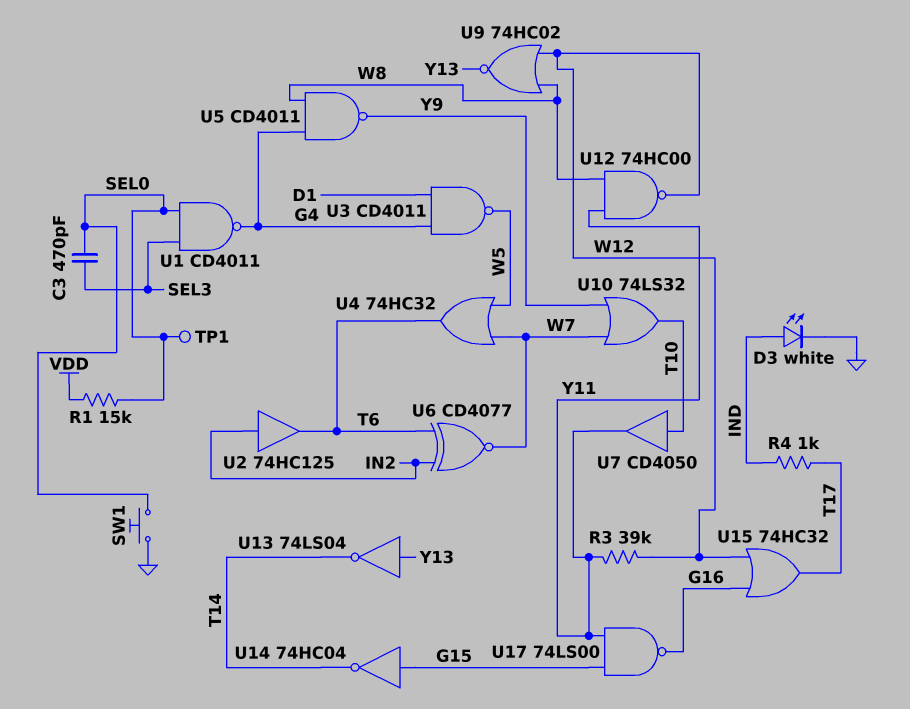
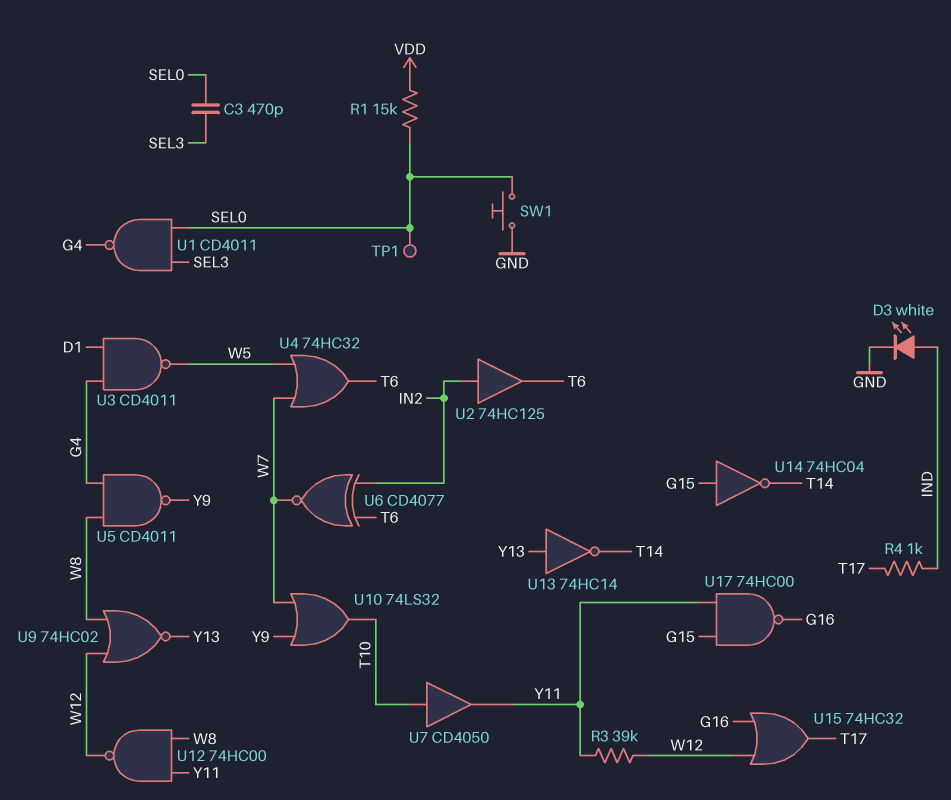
U13: NOT 74LS04 (in Y13, out T14) -> NOT 74HC14 (in Y13, out T14)
U17: NAND 74LS00 (in G15, in Y11, out G16) -> NAND 74HC00 (in G15, in Y11, out G16)

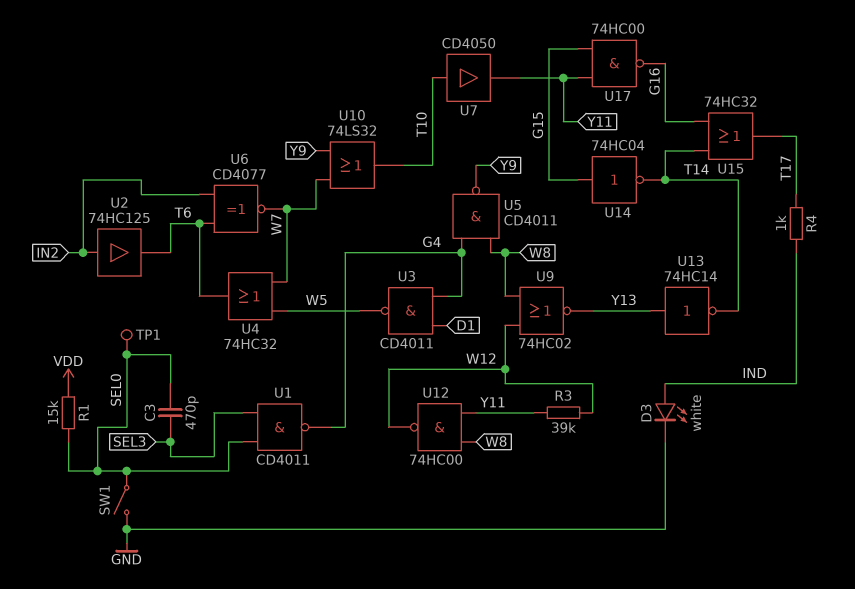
SW1: button (GND, SEL0) -> switch (GND, SEL0)
U15: OR 74HC32 (in G16, in W12, out T17) -> OR 74HC32 (in G16, in T14, out T17)

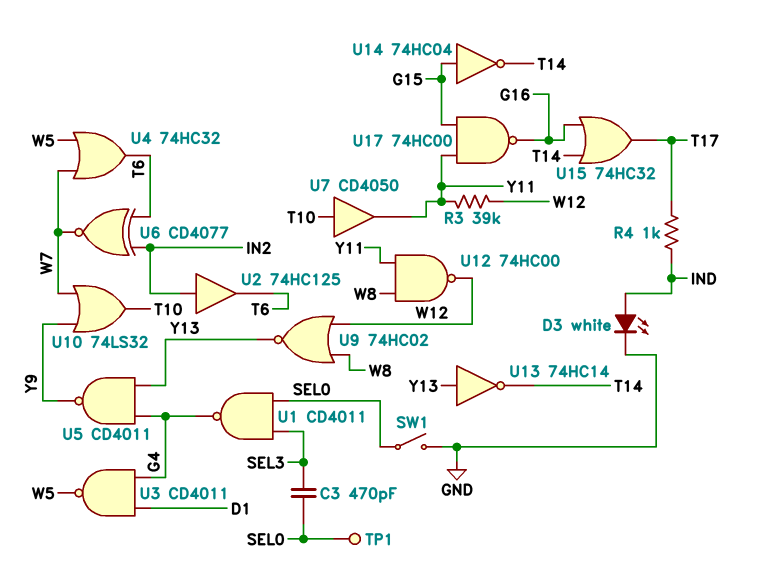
R1: 15k (SEL0, VDD) -> none
U5: NAND CD4011 (in G4, in W8, out Y9) -> NAND CD4011 (in G4, in Y13, out Y9)

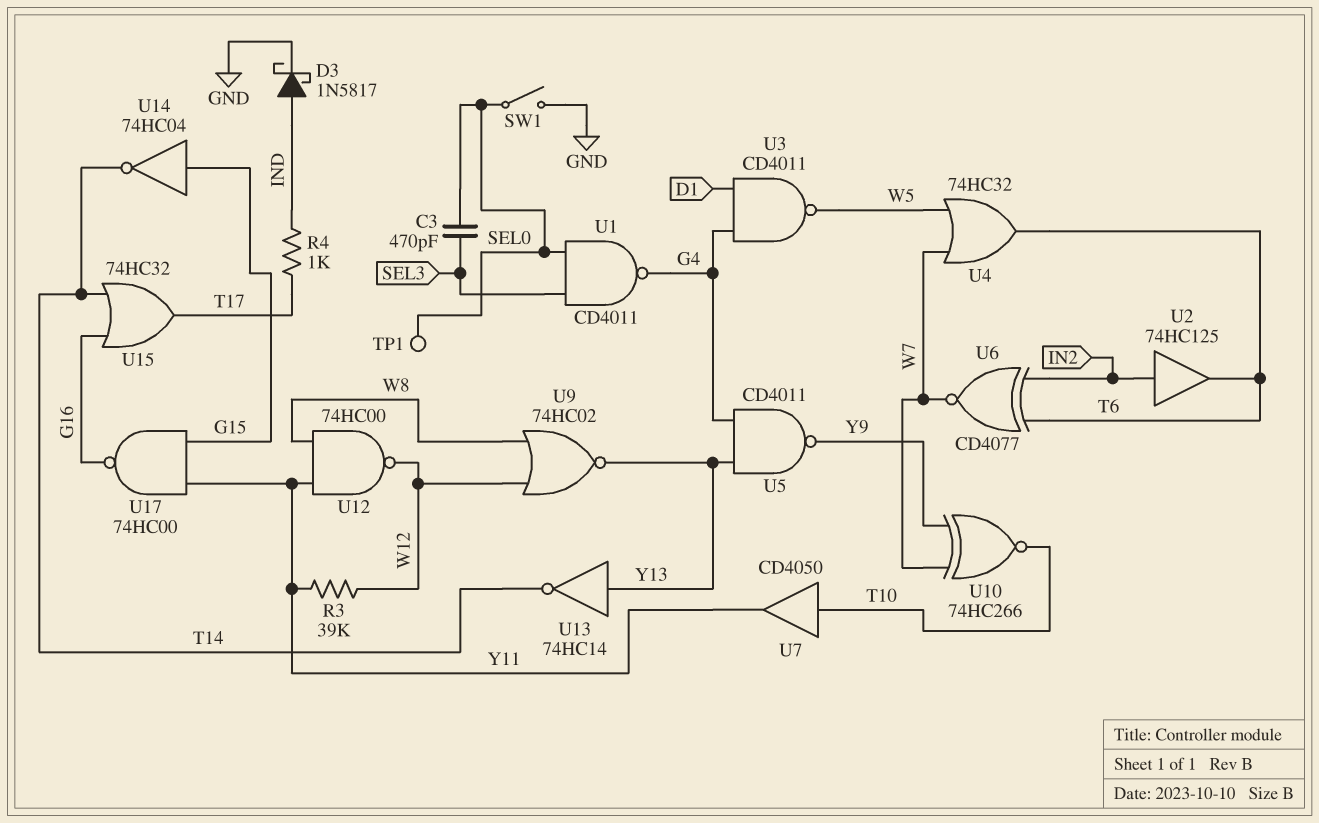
D3: LED white (A IND, K GND) -> schottky 1N5817 (A IND, K GND)
U10: OR 74LS32 (in W7, in Y9, out T10) -> XNOR 74HC266 (in W7, in Y9, out T10)

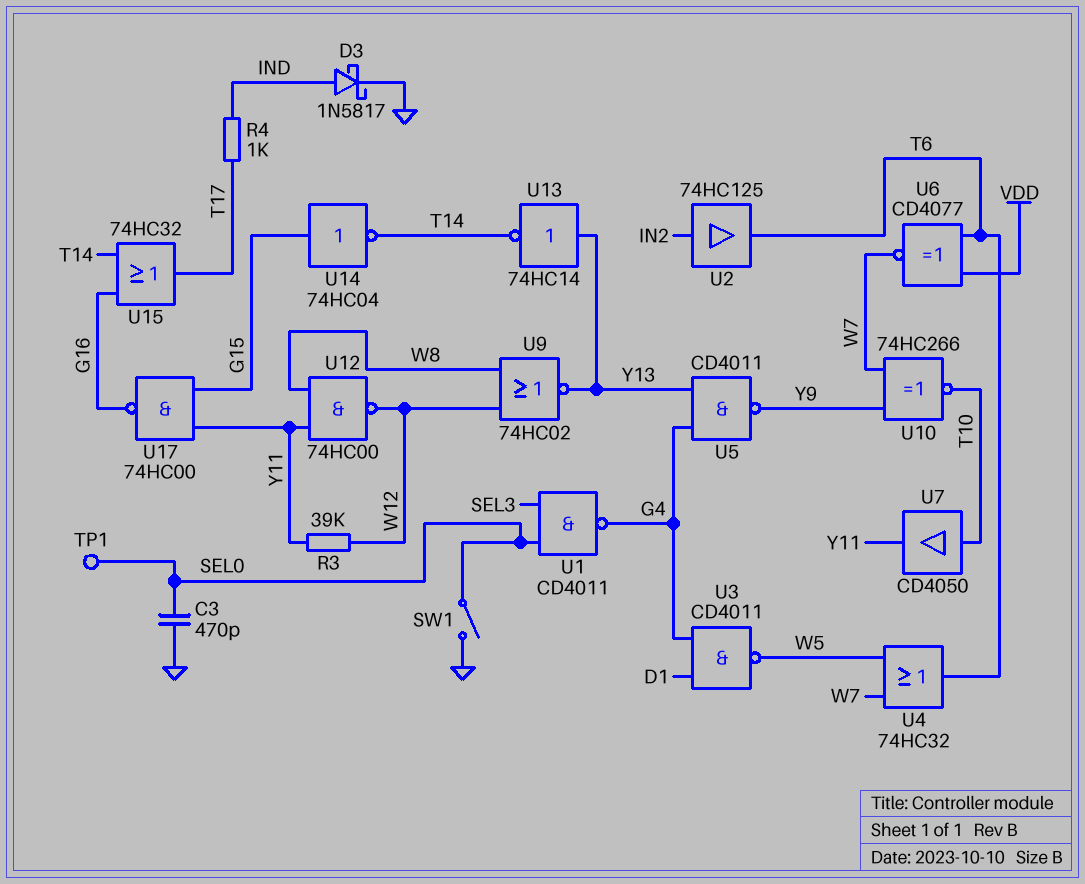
C3: 470pF (SEL0, SEL3) -> 470pF (GND, SEL0)
U6: XNOR CD4077 (in IN2, in T6, out W7) -> XNOR CD4077 (in T6, in VDD, out W7)

